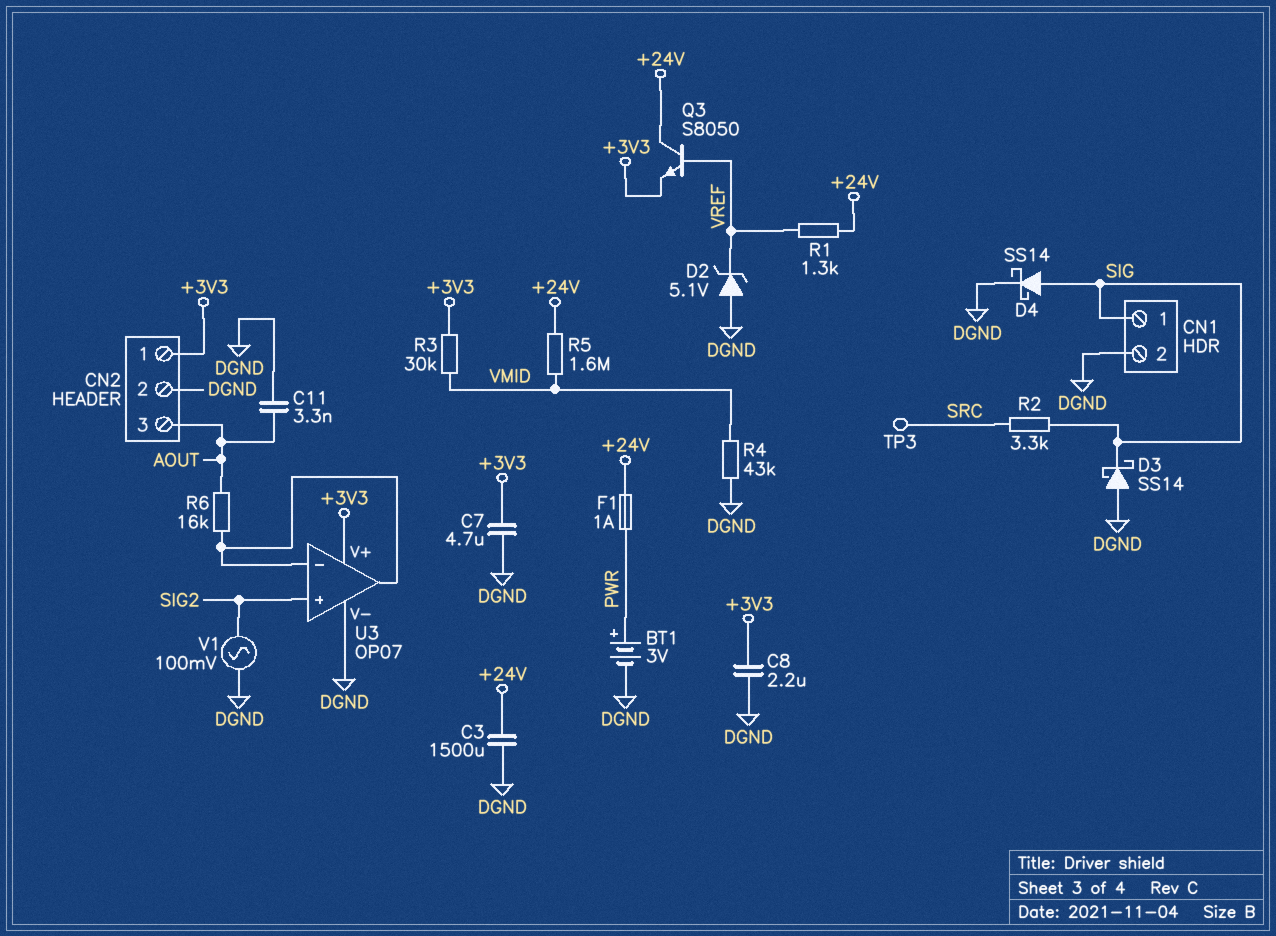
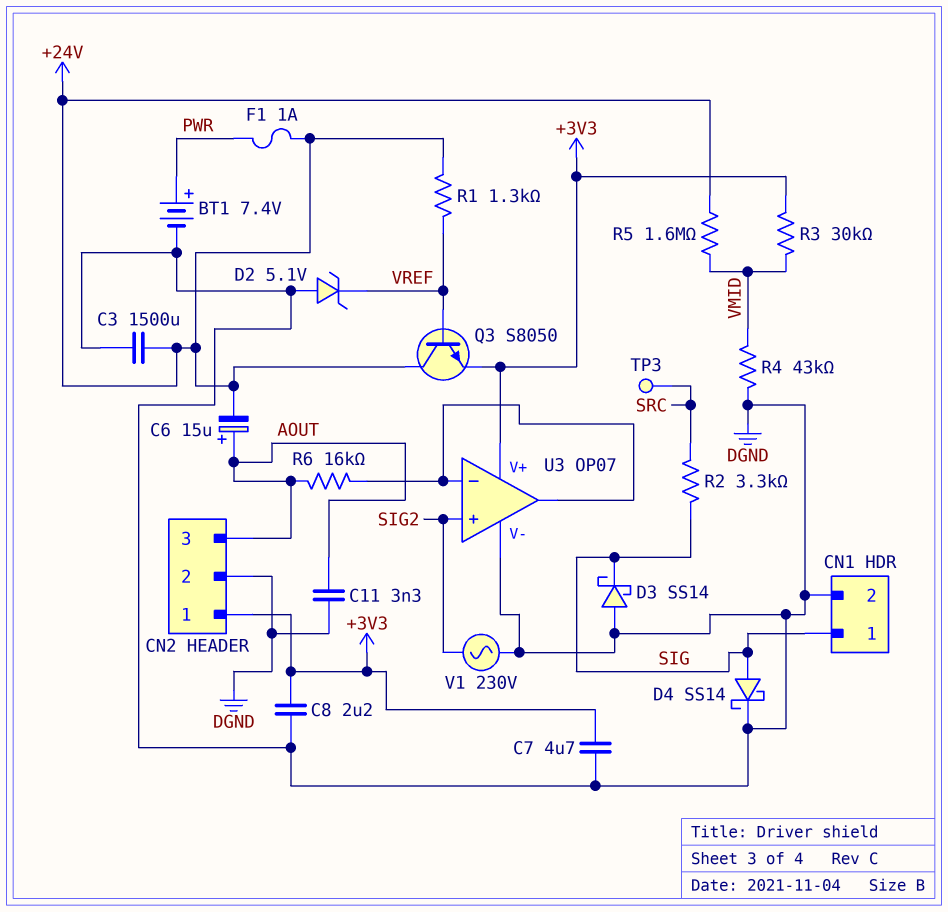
BT1: 3V (plus PWR, minus DGND) -> 7.4V (plus PWR, minus DGND)
C6: none -> 15uF (plus AOUT, minus +24V)
V1: AC 100mV (DGND, SIG2) -> AC 230V (DGND, SIG2)

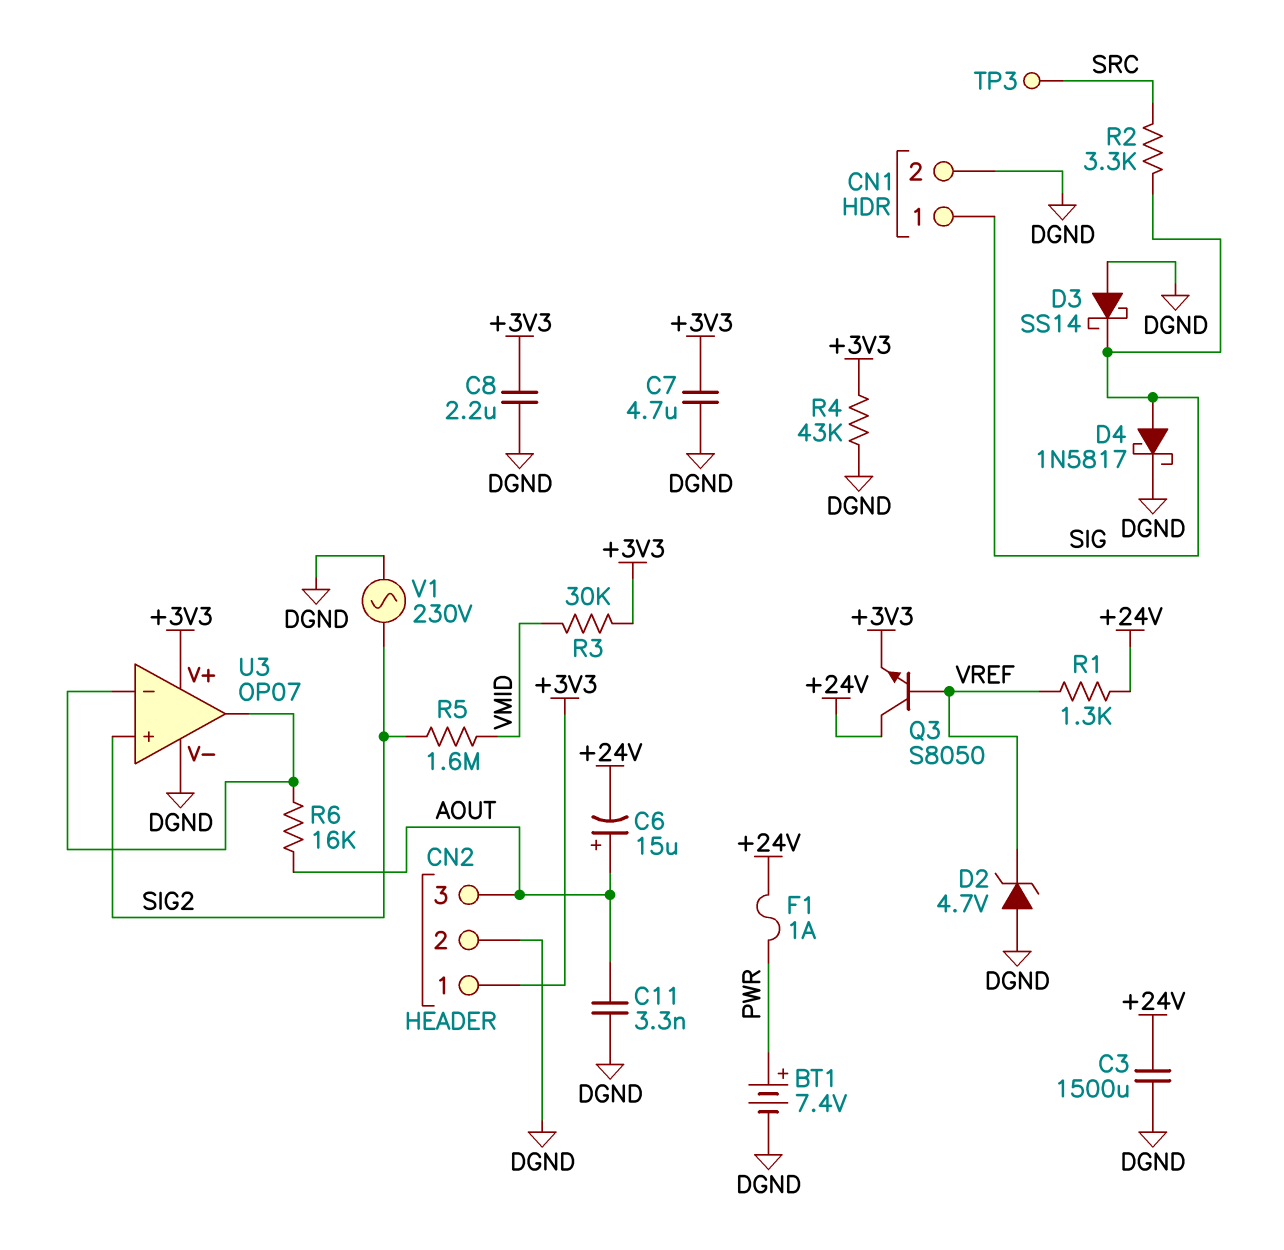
D2: zener 5.1V (A DGND, K VREF) -> zener 4.7V (A DGND, K VREF)
D4: schottky SS14 (A SIG, K DGND) -> schottky 1N5817 (A SIG, K DGND)
R4: 43k (DGND, VMID) -> 43k (+3V3, DGND)
R5: 1.6M (+24V, VMID) -> 1.6M (SIG2, VMID)

